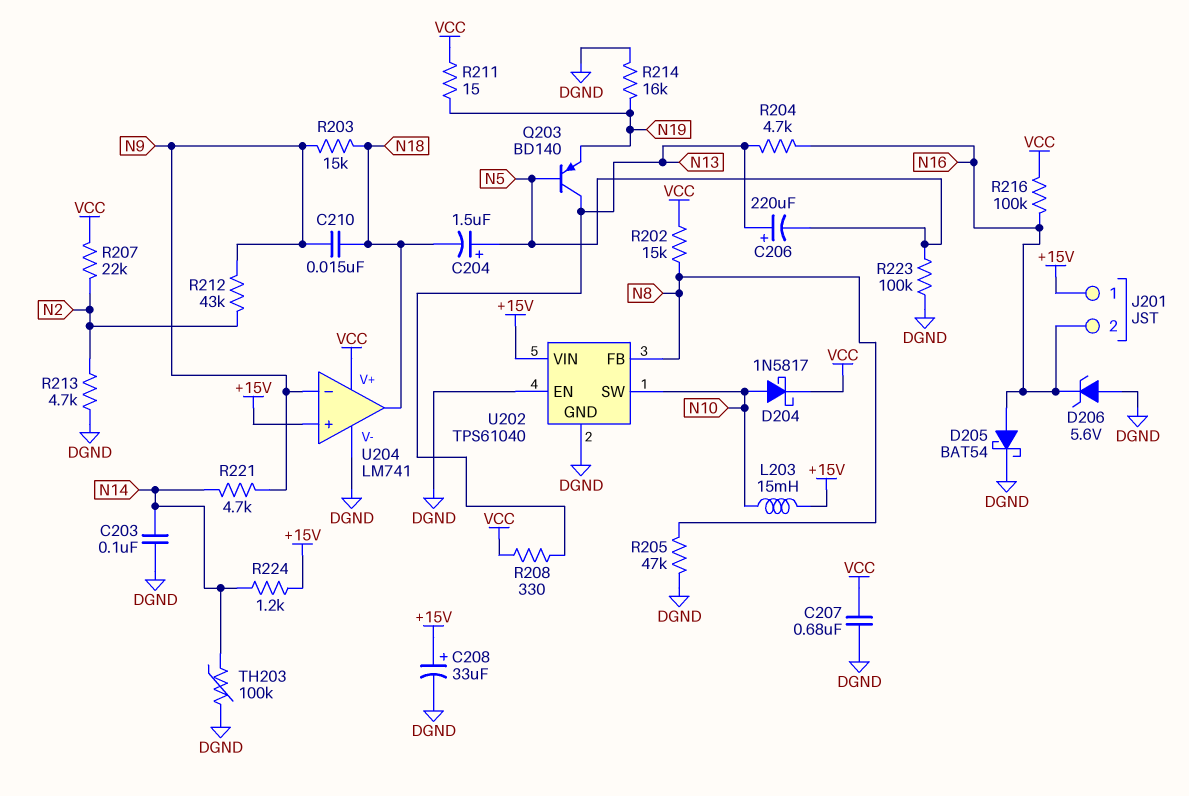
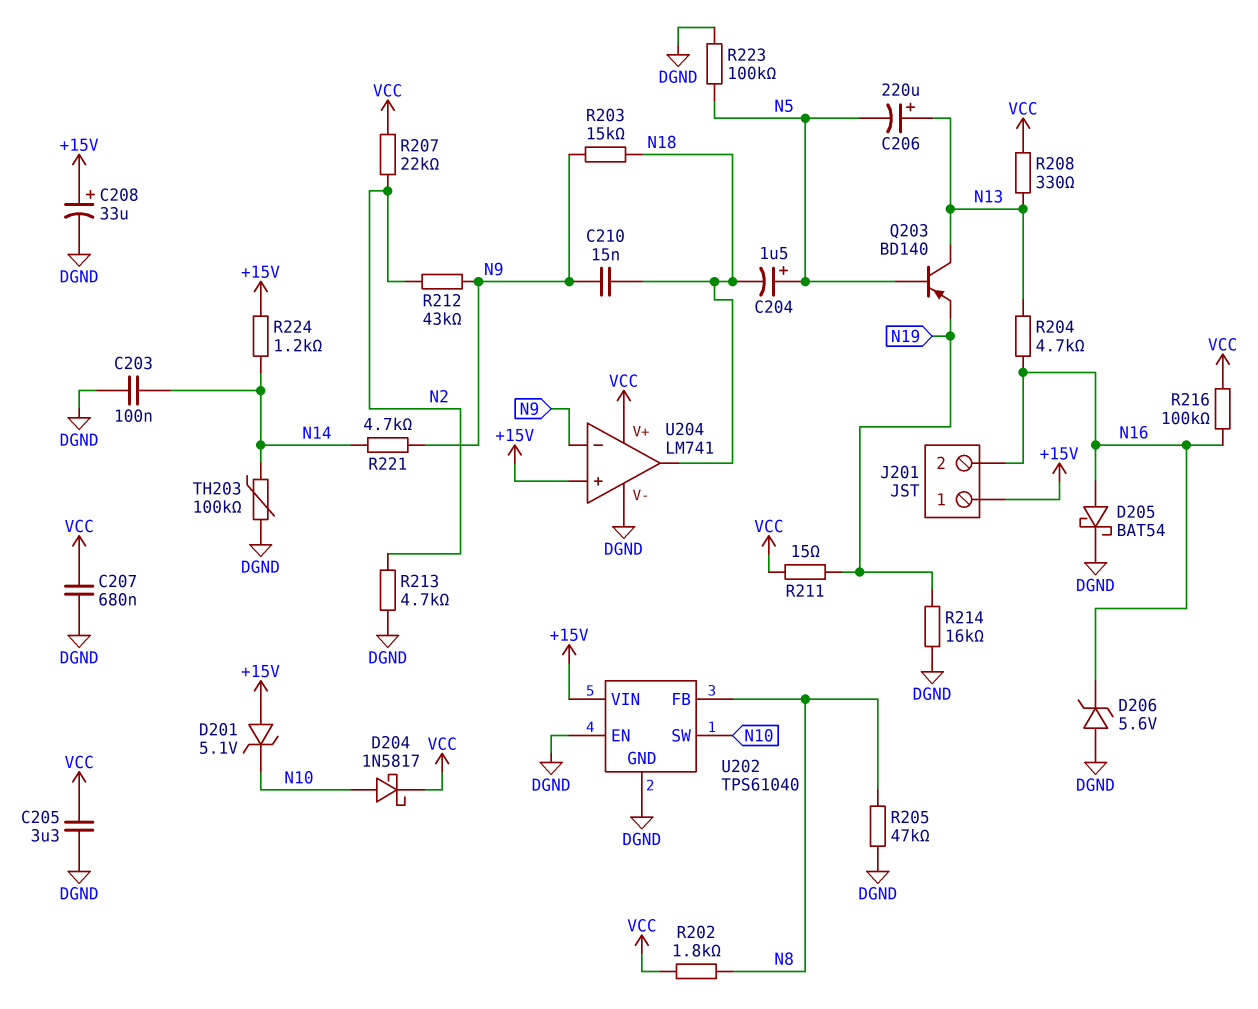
C205: none -> 3.3uF (DGND, VCC)
D201: none -> zener 5.1V (A +15V, K N10)
L203: 15mH (+15V, N10) -> none
R202: 15k (N8, VCC) -> 1.8k (N8, VCC)

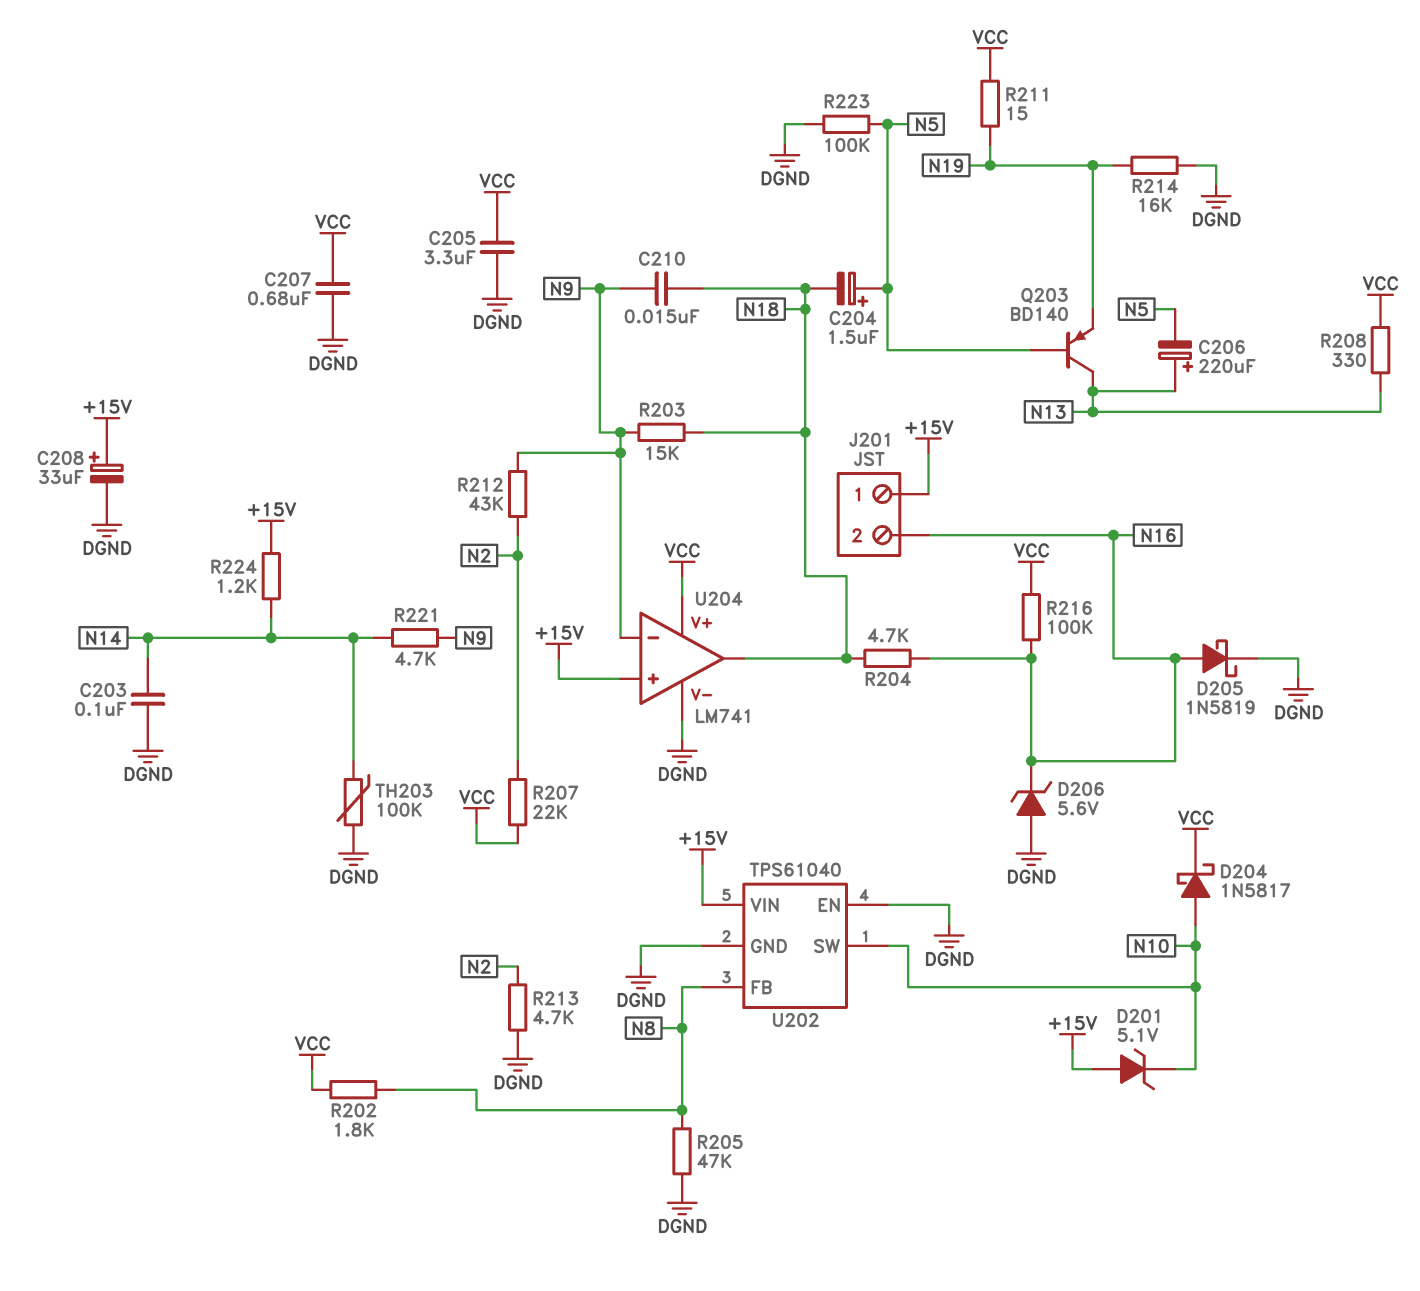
D205: schottky BAT54 (A N16, K DGND) -> schottky 1N5819 (A N16, K DGND)
R204: 4.7k (N13, N16) -> 4.7k (N16, N18)

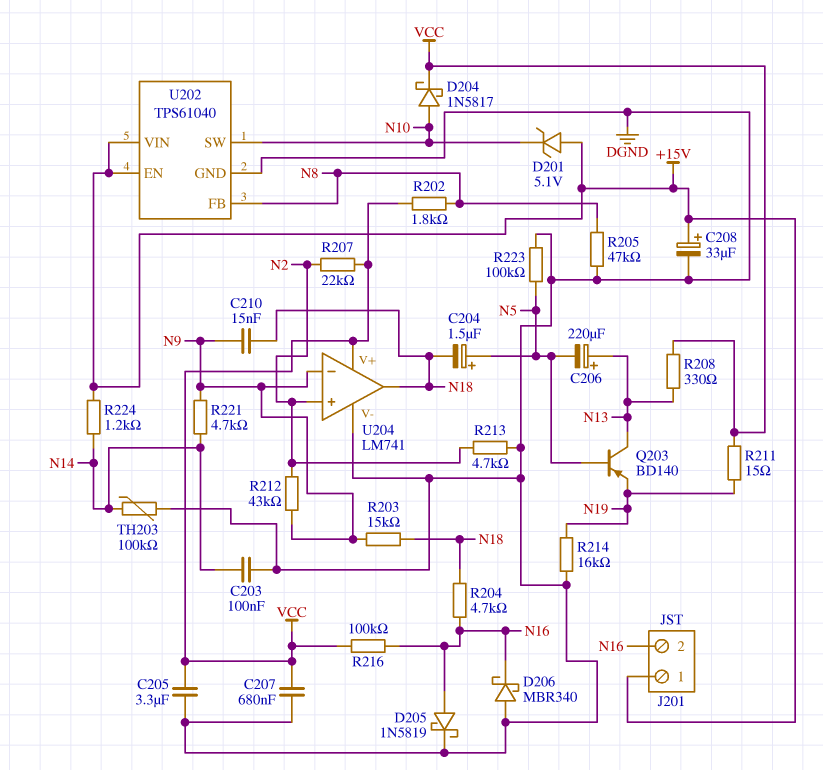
D206: zener 5.6V (A DGND, K N16) -> schottky MBR340 (A DGND, K N16)
U202 pin EN: DGND -> +15V
U204 pin in+: +15V -> N2

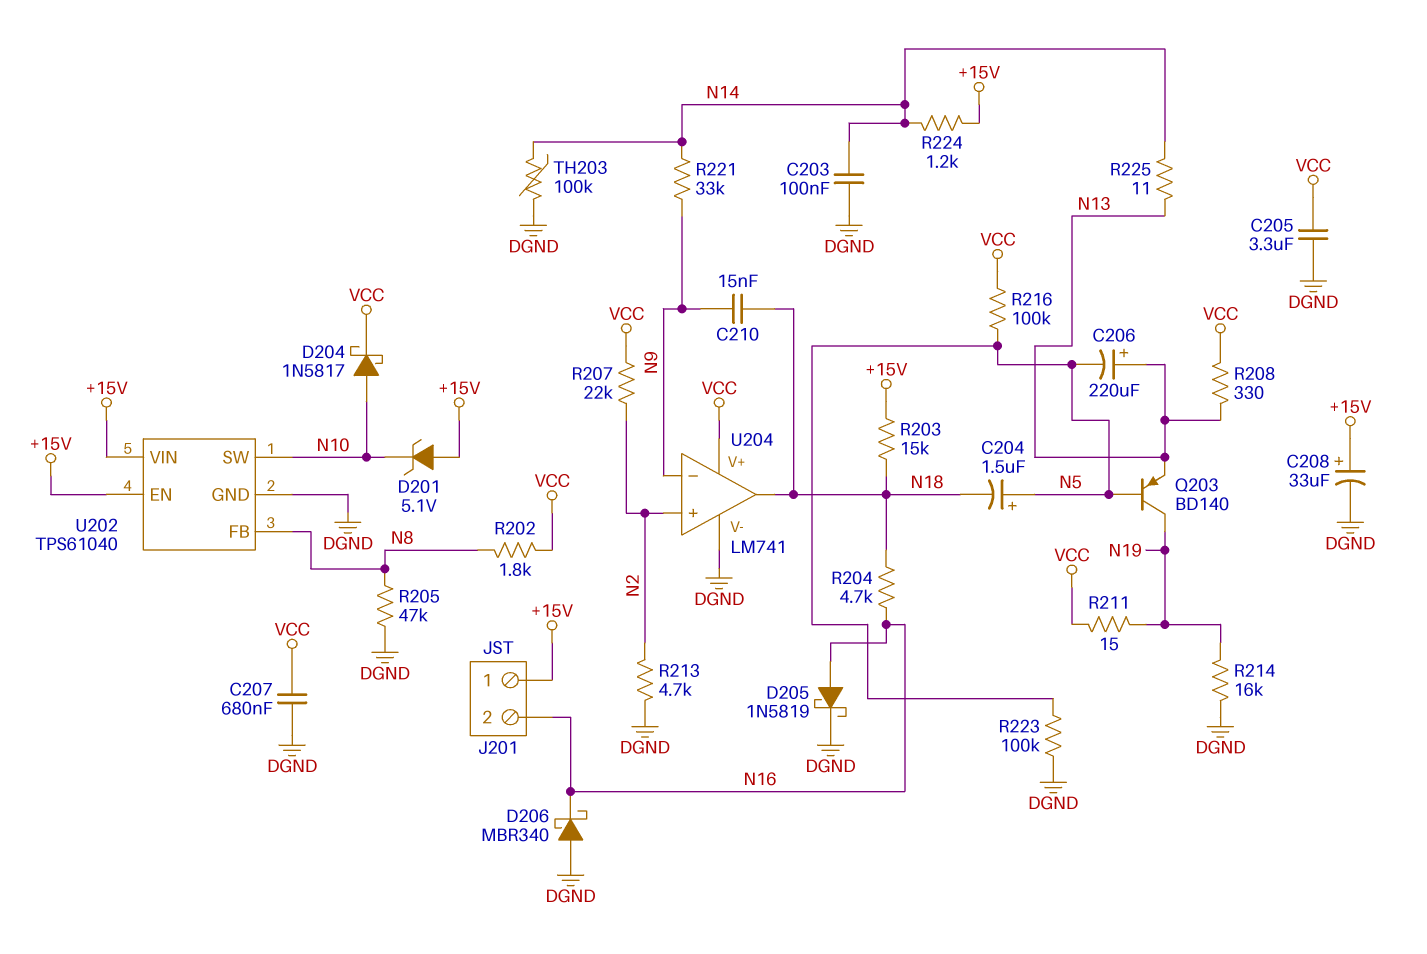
Q203: PNP BD140 (B N5, C N13, E N19) -> PNP BD140 (B N5, C N19, E N13)
R203: 15k (N9, N18) -> 15k (+15V, N18)
R212: 43k (N2, N9) -> none
R216: 100k (N16, VCC) -> 100k (N5, VCC)
R221: 4.7k (N9, N14) -> 33k (N9, N14)
R225: none -> 11 (N13, N14)

